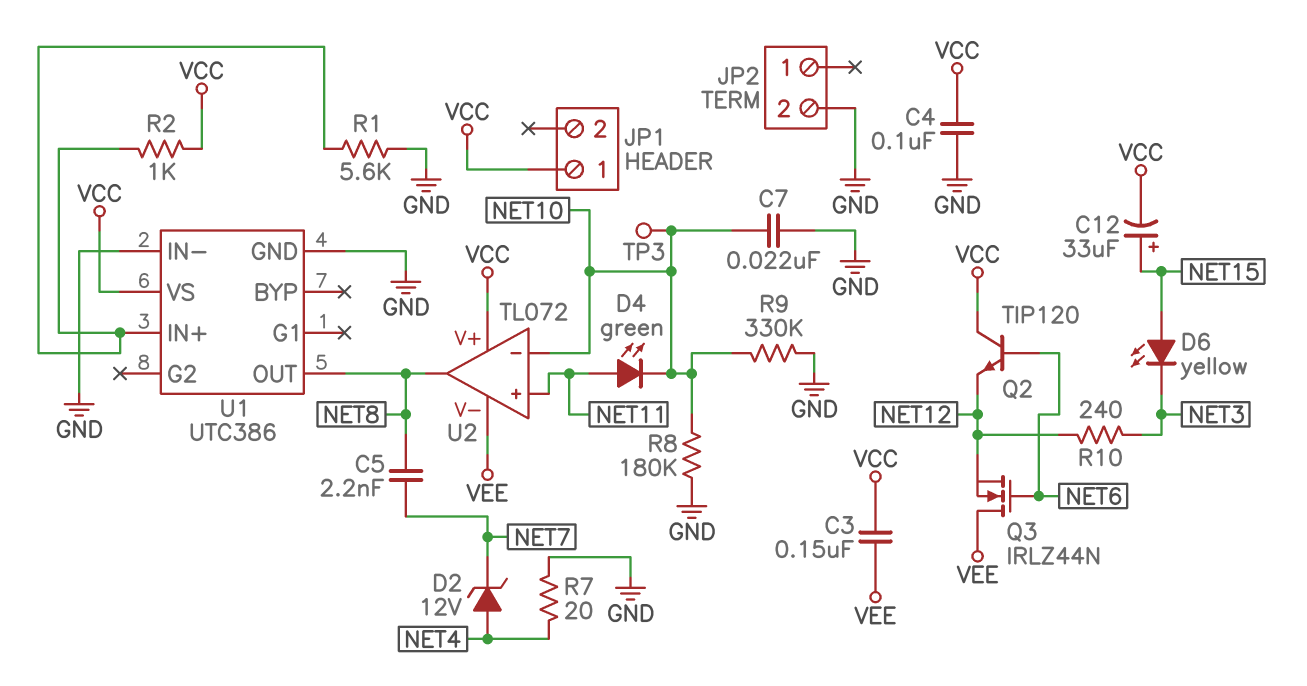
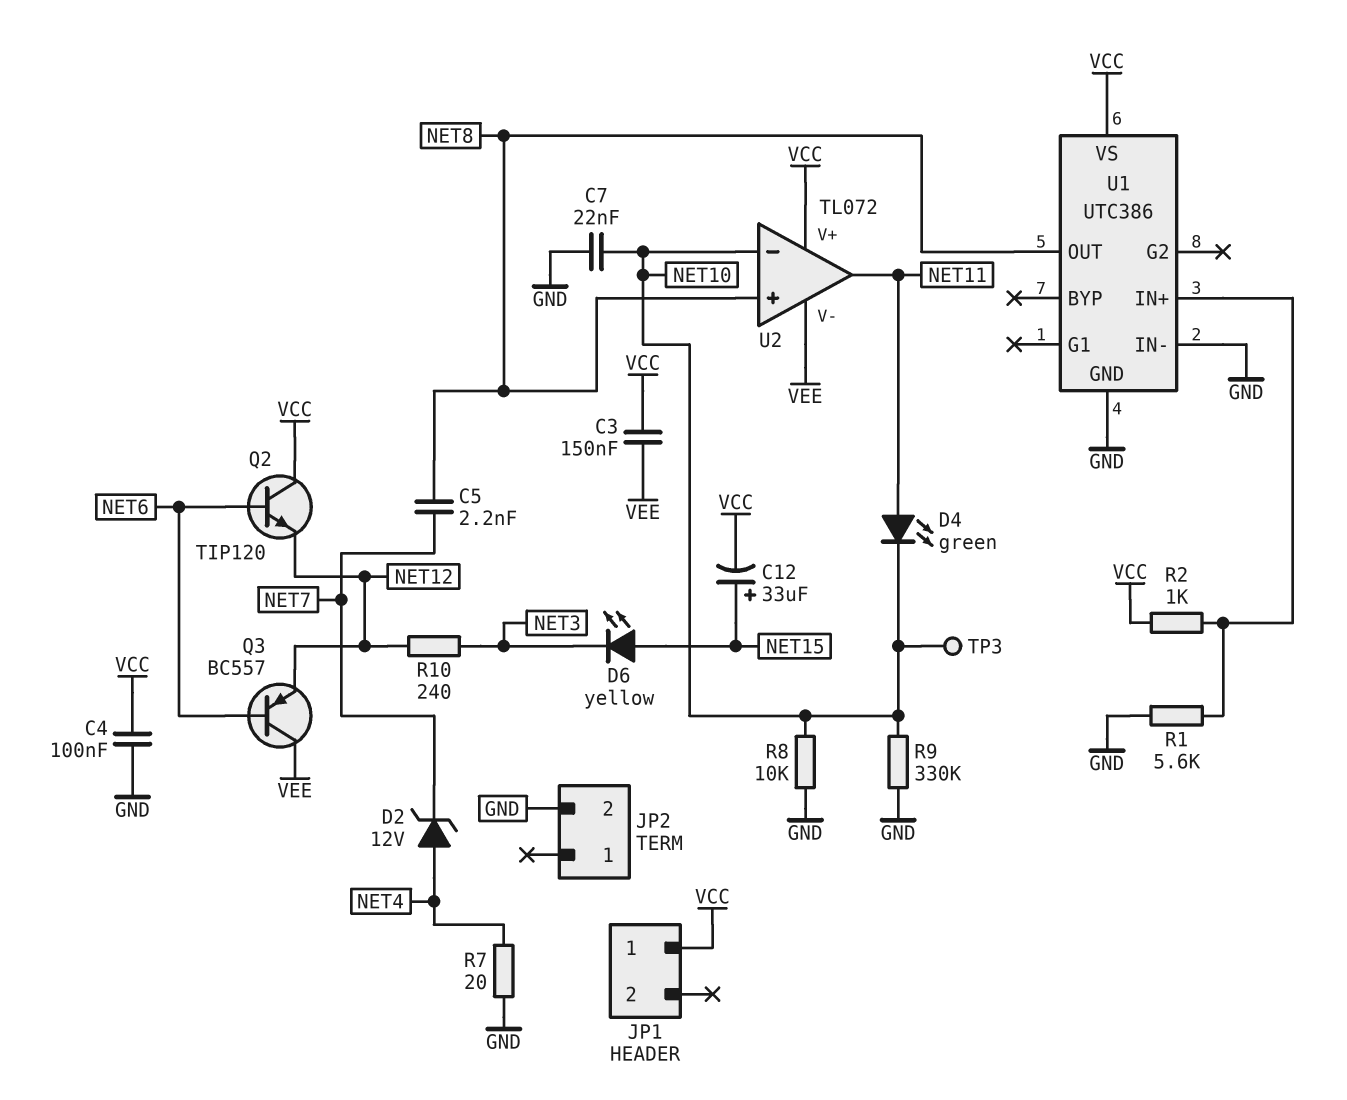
Q3: NMOS IRLZ44N (G NET6, D VEE, S NET12) -> PNP BC557 (B NET6, C VEE, E NET12)
R8: 180k (GND, NET10) -> 10k (GND, NET10)
U2 pin in+: NET11 -> NET8
U2 pin out: NET8 -> NET11

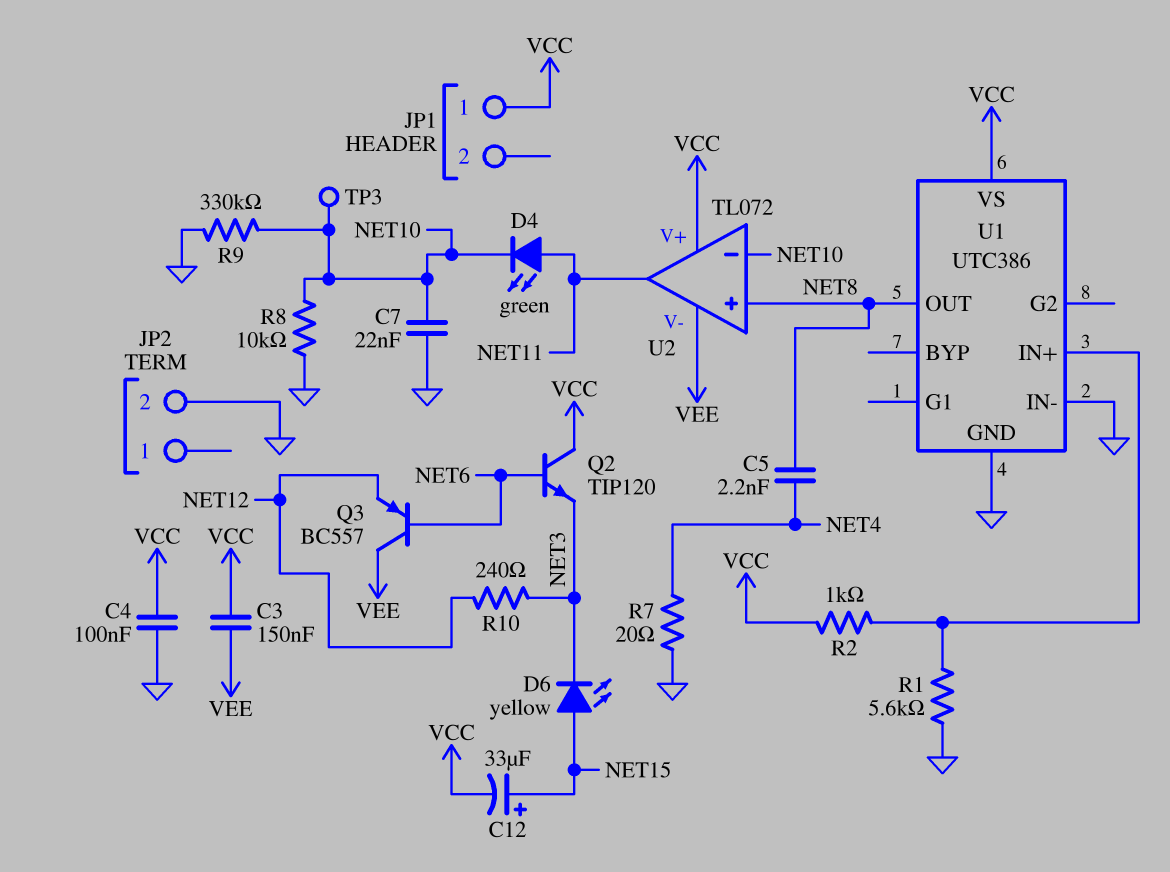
C5: 2.2nF (NET7, NET8) -> 2.2nF (NET4, NET8)
D2: zener 12V (A NET4, K NET7) -> none
Q2: NPN TIP120 (B NET6, C VCC, E NET12) -> NPN TIP120 (B NET6, C VCC, E NET3)

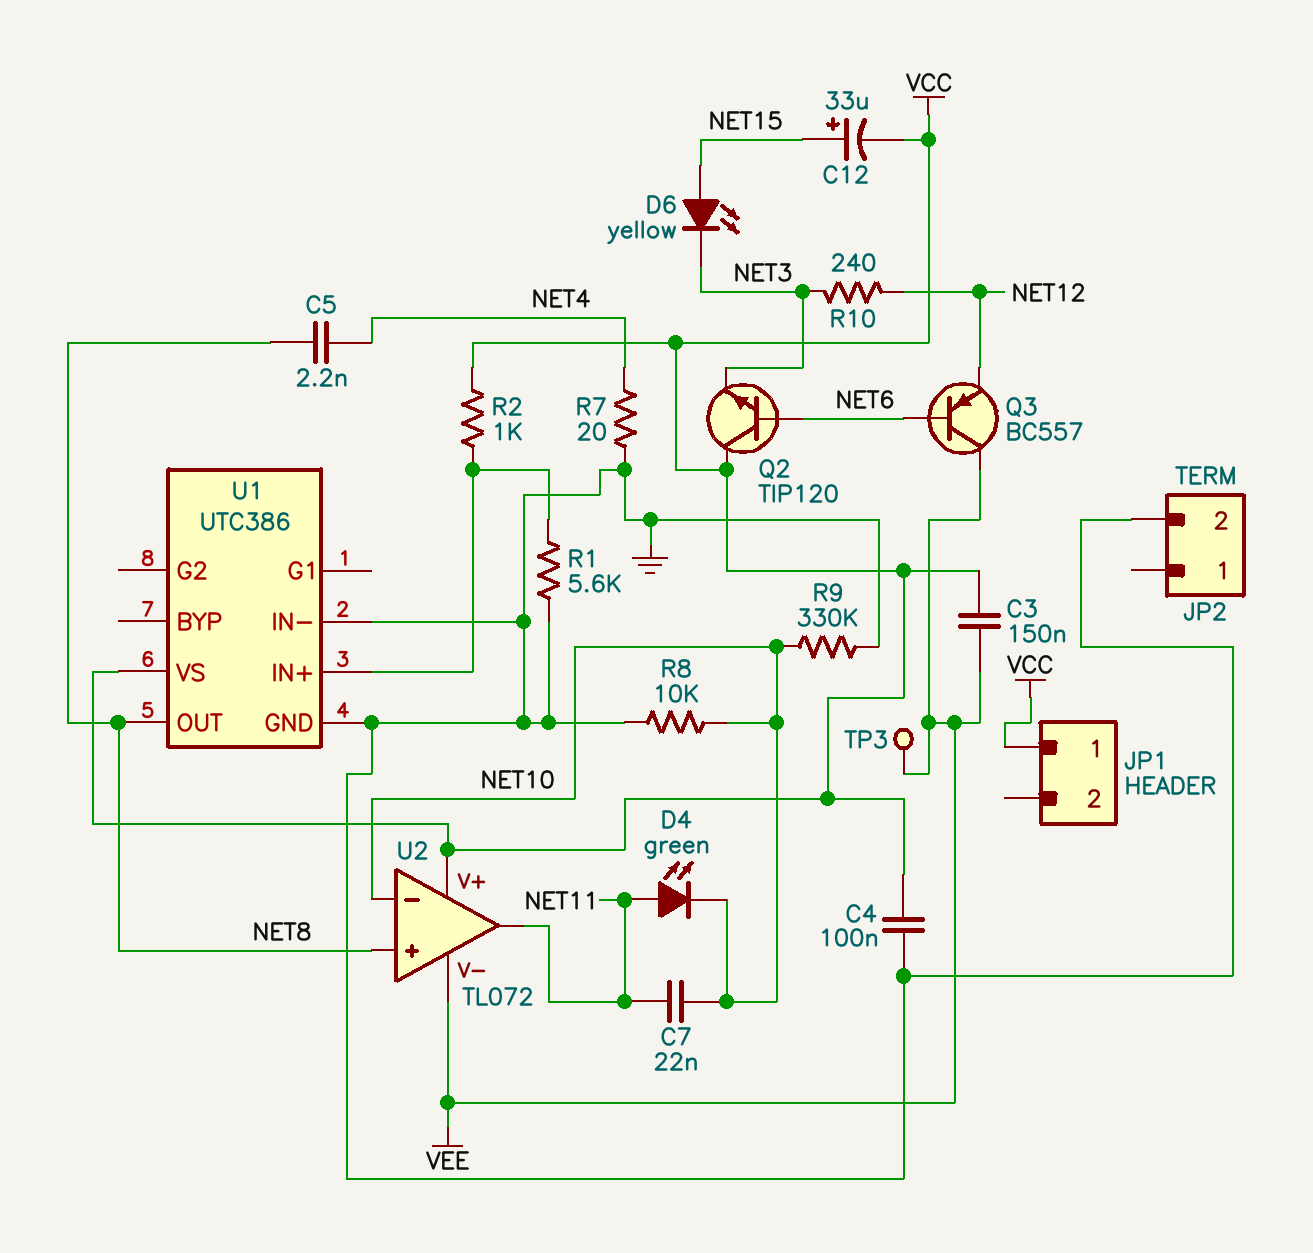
C7: 22nF (GND, NET10) -> 22nF (NET10, NET11)
TP3: test point (NET10) -> test point (VEE)

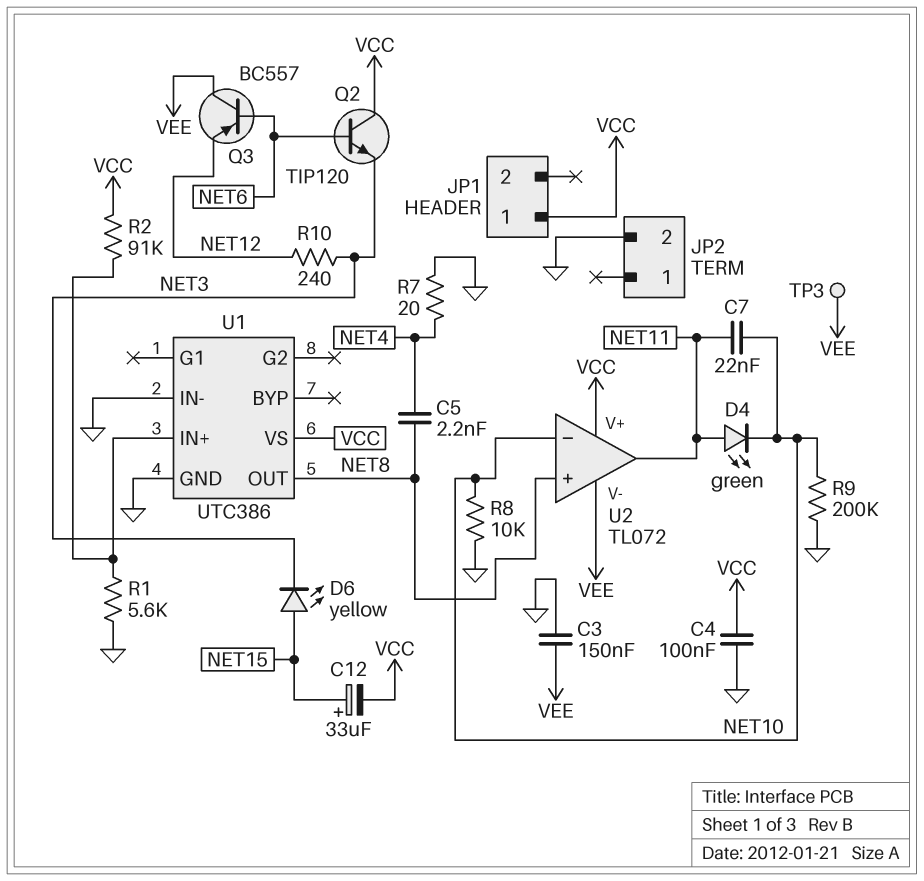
C3: 150nF (VCC, VEE) -> 150nF (GND, VEE)
R2: 1k (U1/IN+, VCC) -> 91k (U1/IN+, VCC)
R9: 330k (GND, NET10) -> 200k (GND, NET10)

